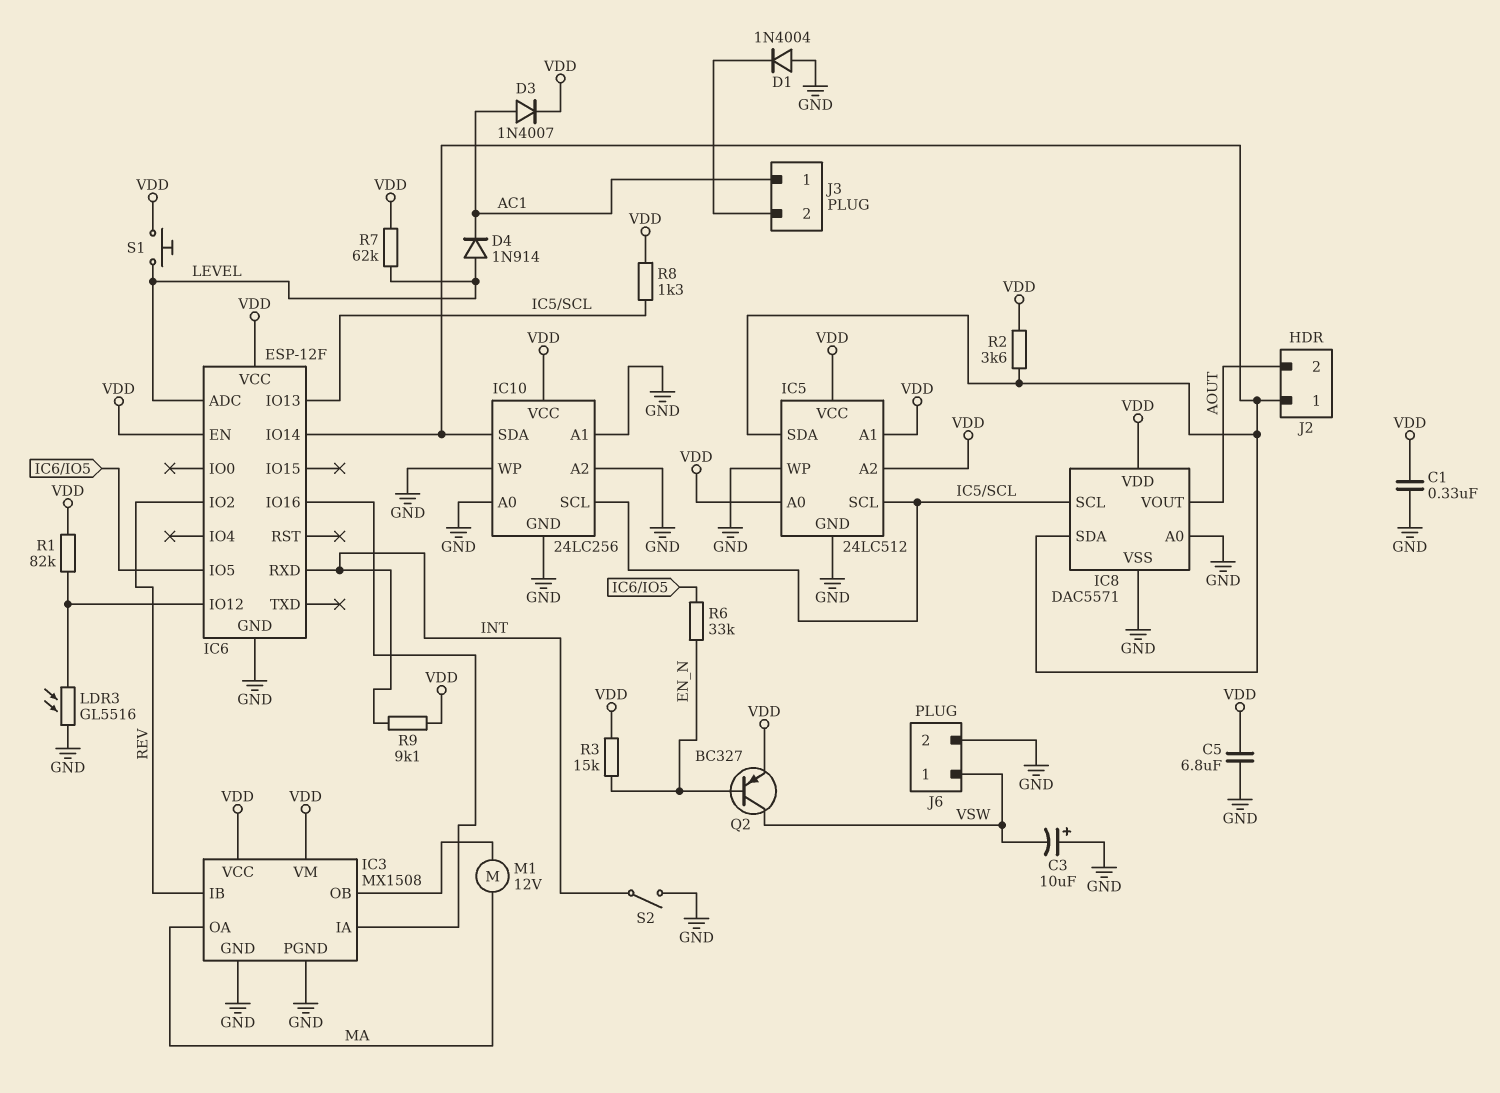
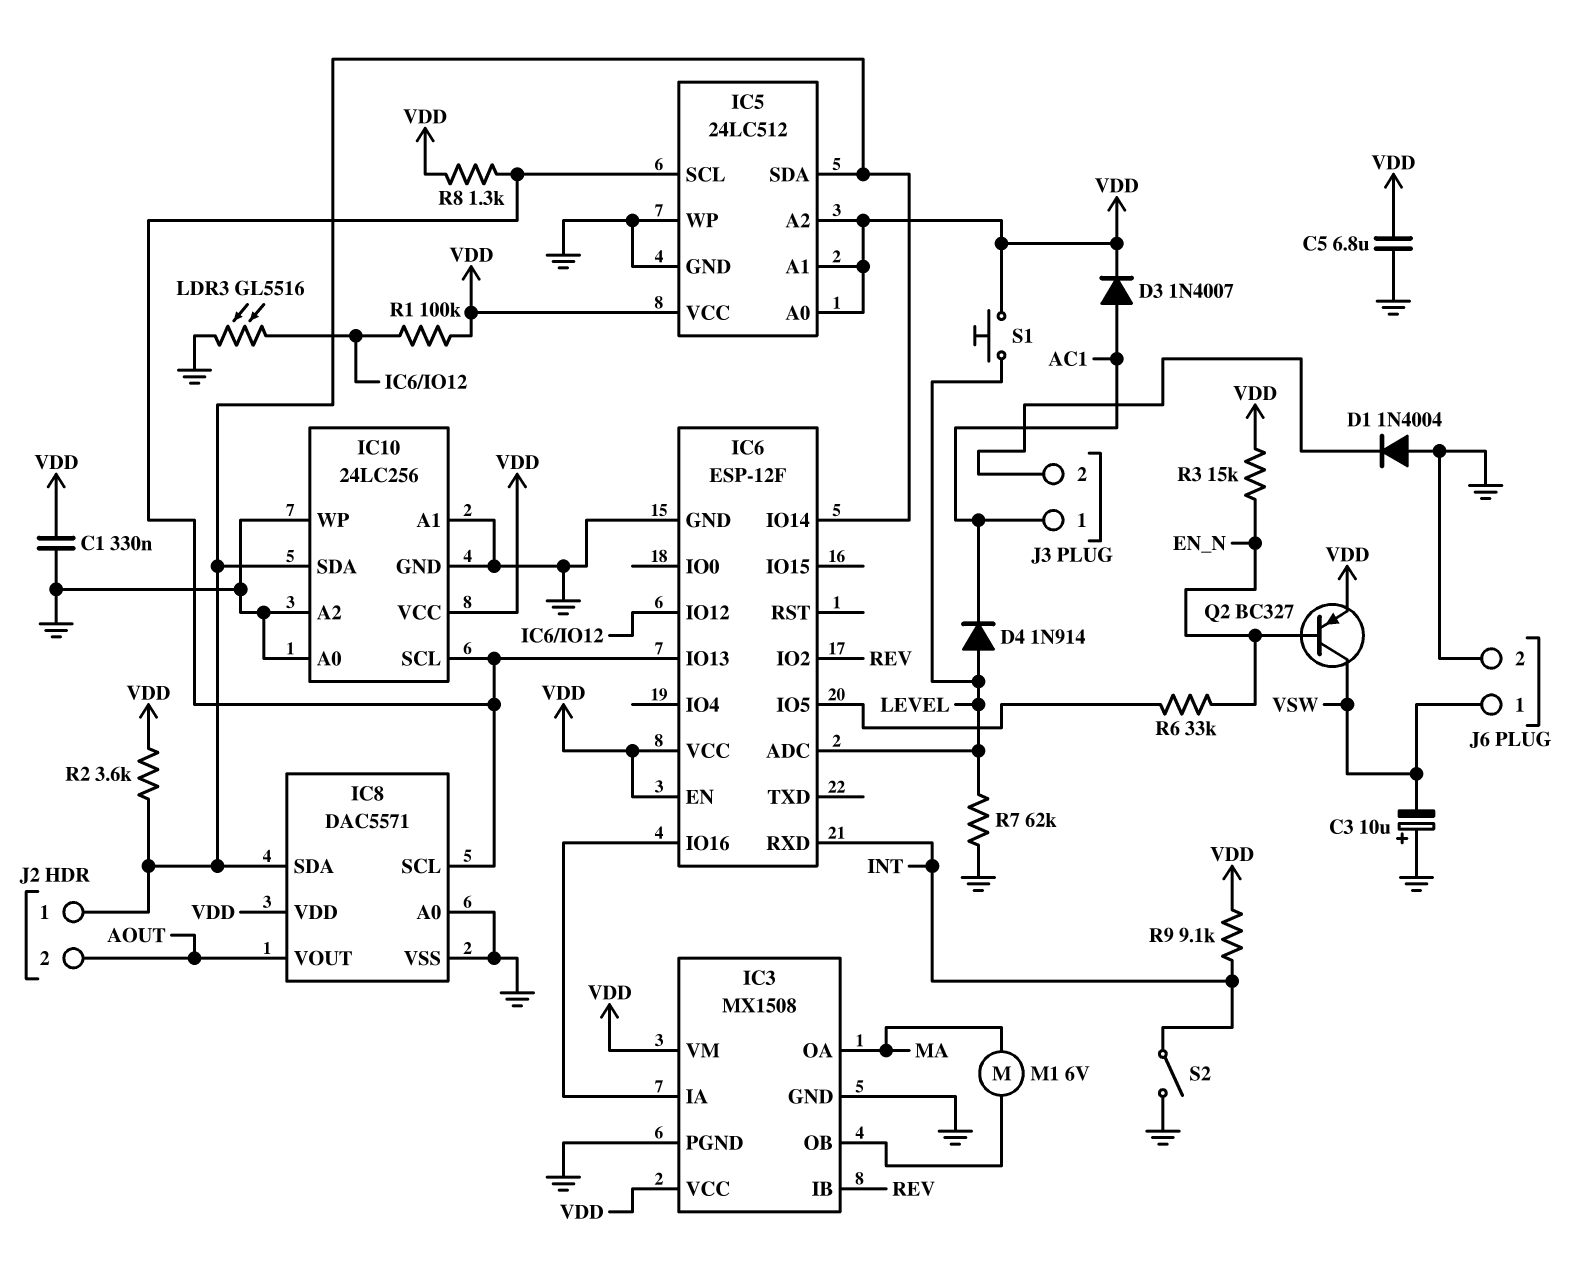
M1: motor 12V (IC3/OB, MA) -> motor 6V (IC3/OB, MA)
R1: 82k (IC6/IO12, VDD) -> 100k (IC6/IO12, VDD)
R7: 62k (LEVEL, VDD) -> 62k (GND, LEVEL)

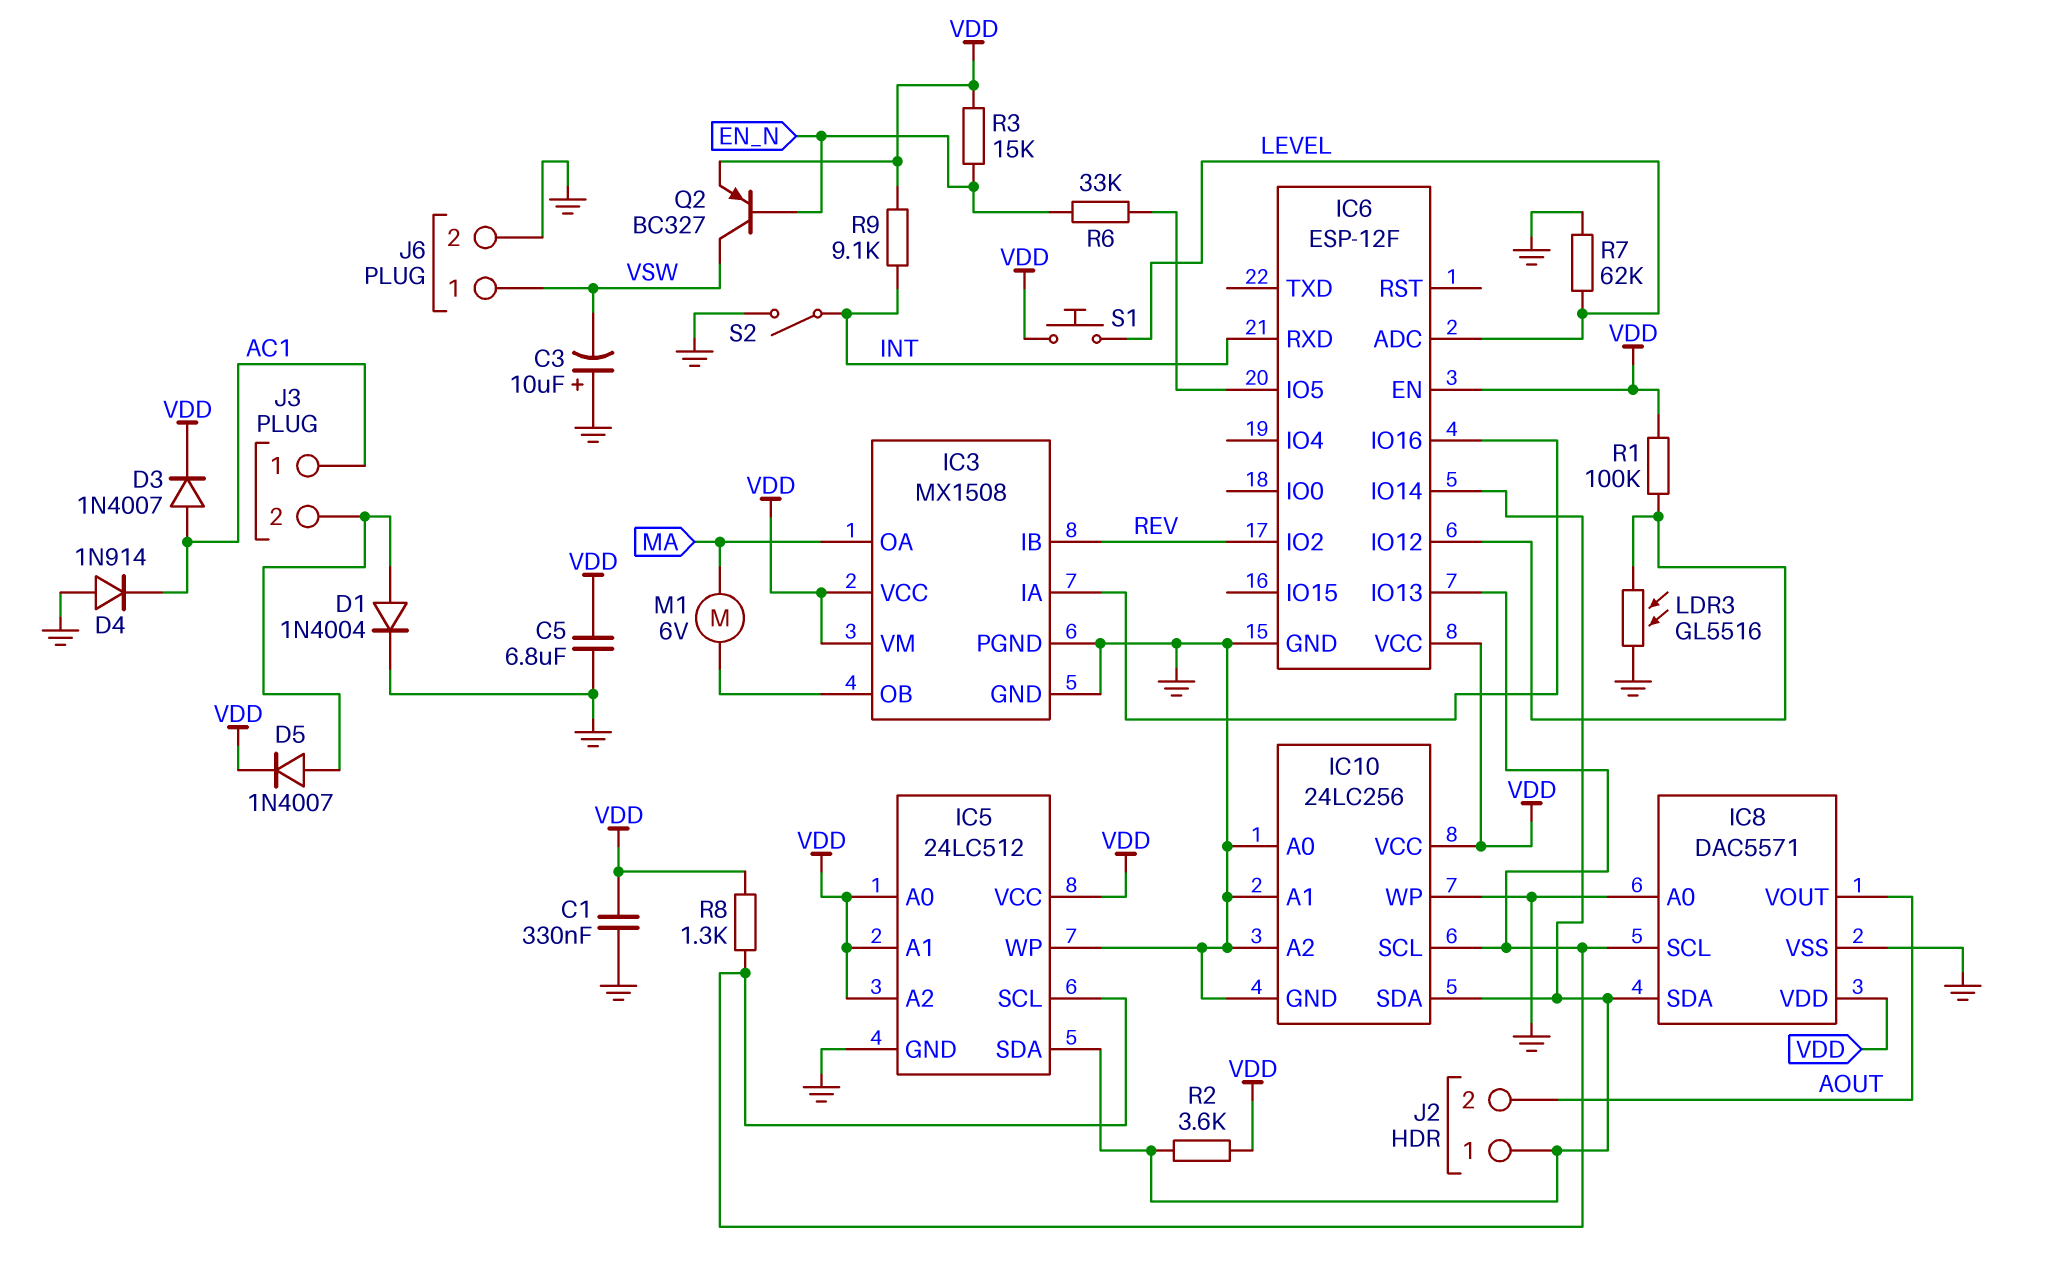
D1: diode 1N4004 (A GND, K J3/2) -> diode 1N4004 (A J3/2, K GND)
D4: diode 1N914 (A LEVEL, K AC1) -> diode 1N914 (A GND, K AC1)
D5: none -> diode 1N4007 (A J3/2, K VDD)

